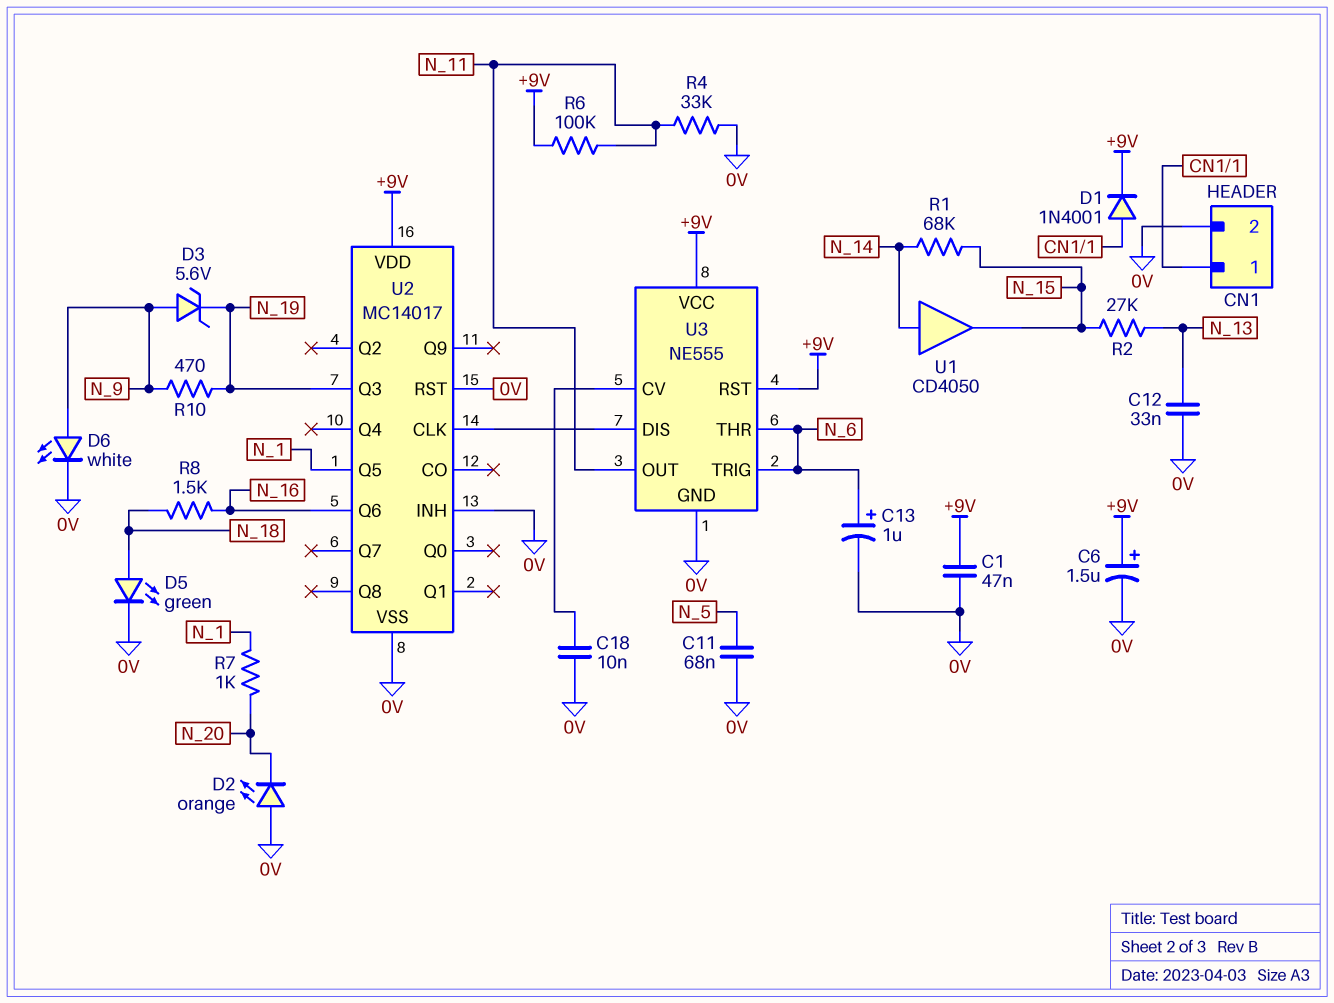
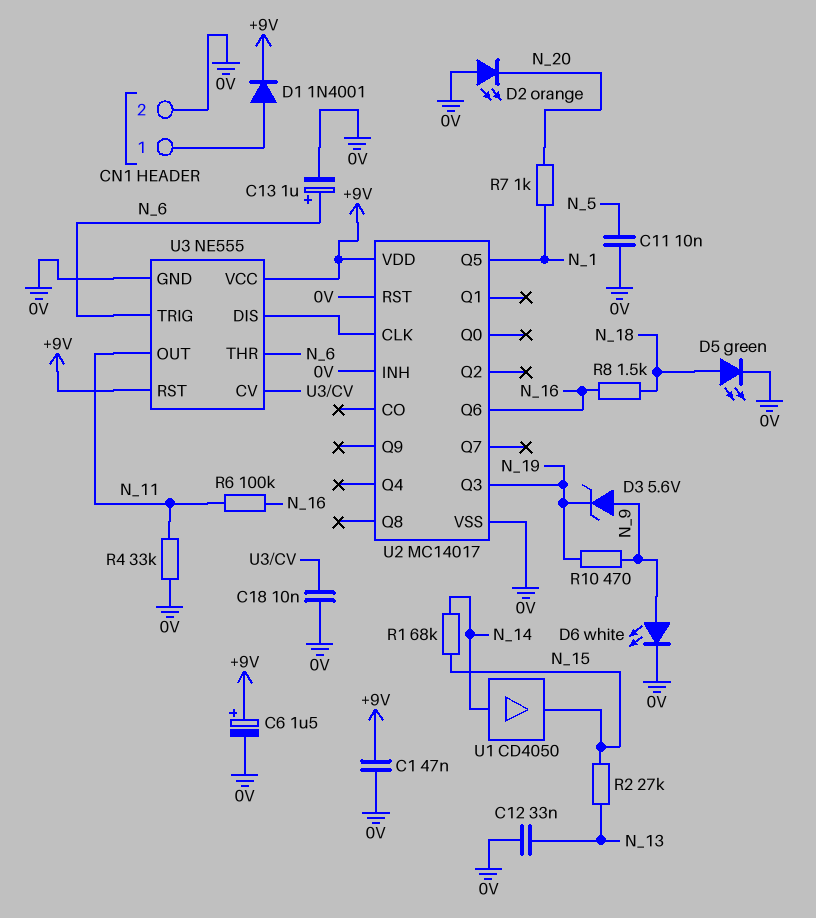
C11: 68nF (0V, N_5) -> 10nF (0V, N_5)
R6: 100k (+9V, N_11) -> 100k (N_11, N_16)

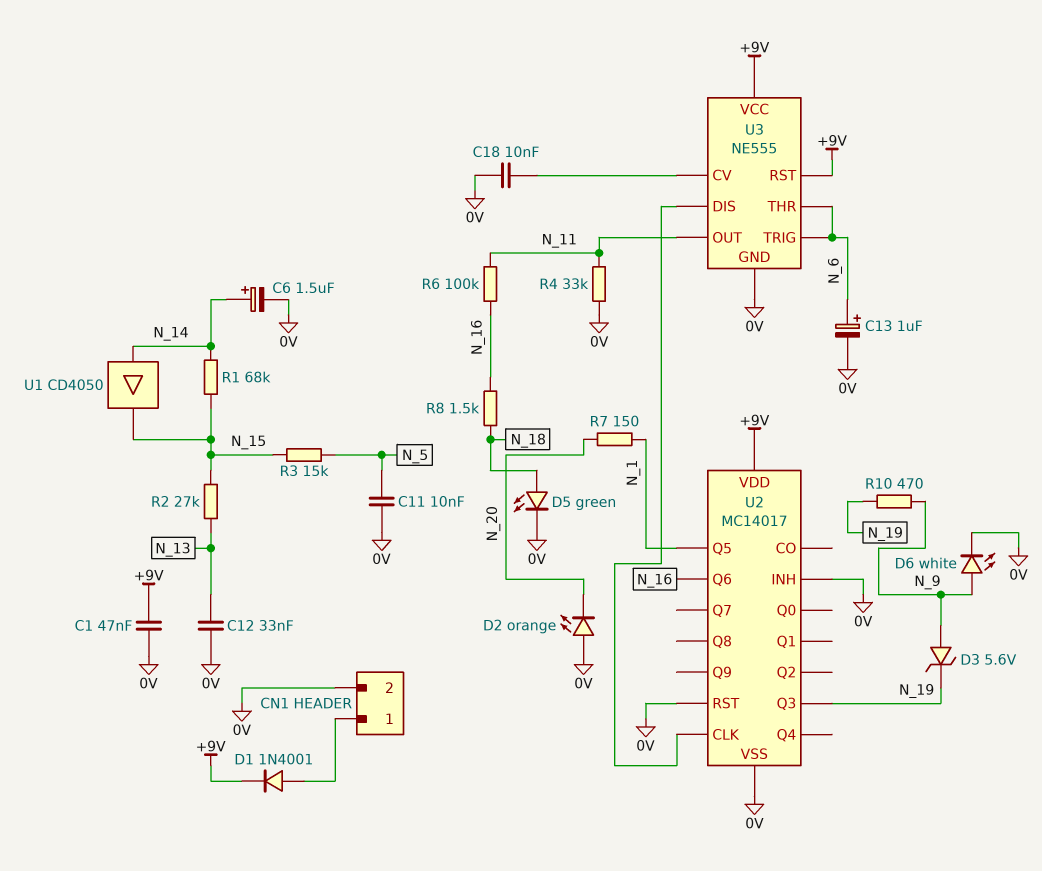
C6: 1.5uF (plus +9V, minus 0V) -> 1.5uF (plus N_14, minus 0V)
R3: none -> 15k (N_5, N_15)
R7: 1k (N_1, N_20) -> 150 (N_1, N_20)

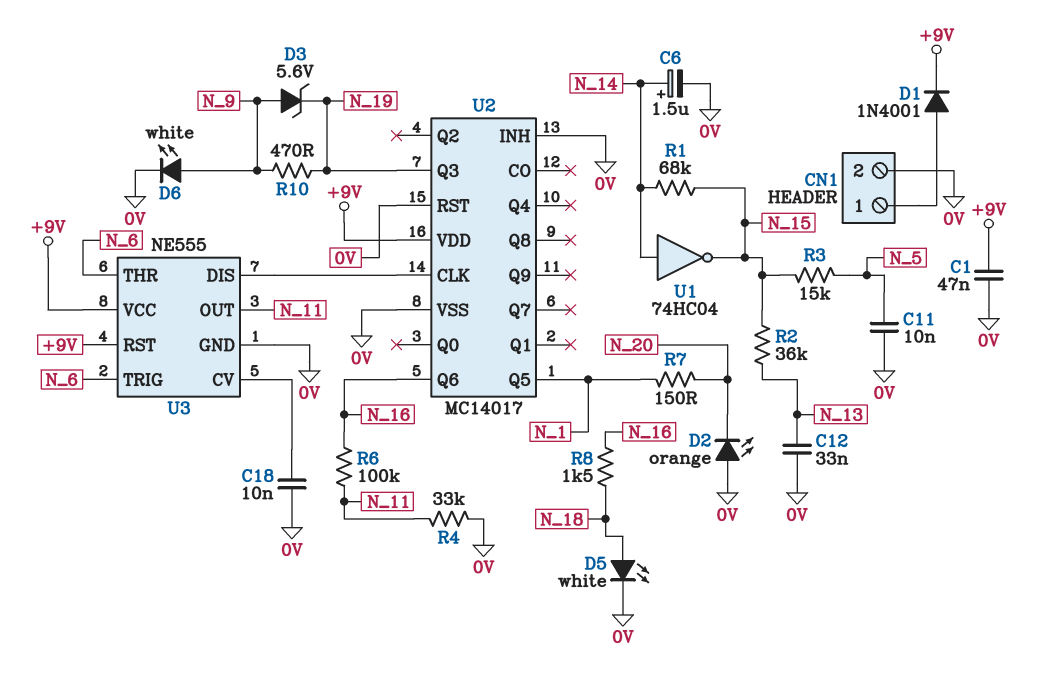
C13: 1uF (plus N_6, minus 0V) -> none
D5: LED green (A N_18, K 0V) -> LED white (A N_18, K 0V)
R2: 27k (N_13, N_15) -> 36k (N_13, N_15)
U1: buffer CD4050 (in N_14, out N_15) -> NOT 74HC04 (in N_14, out N_15)

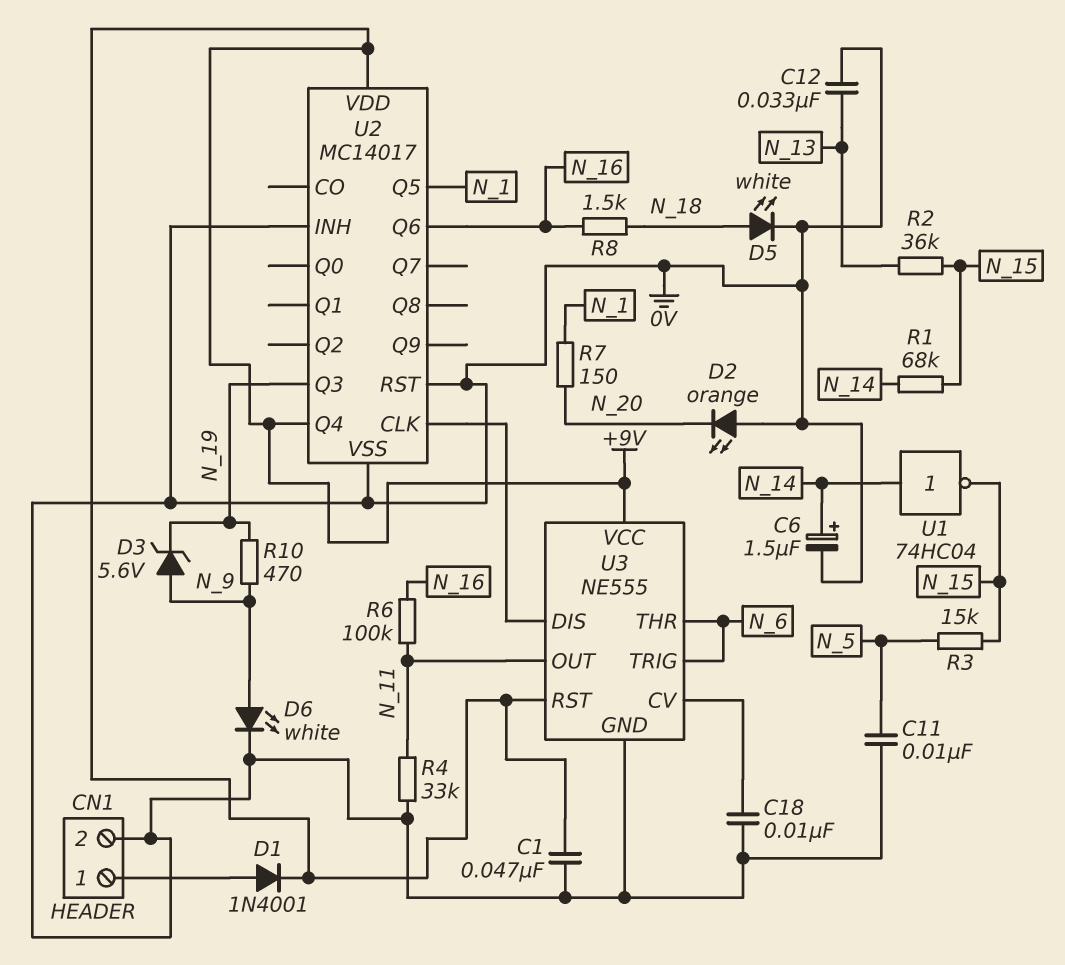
U2 pin Q4: none -> +9V

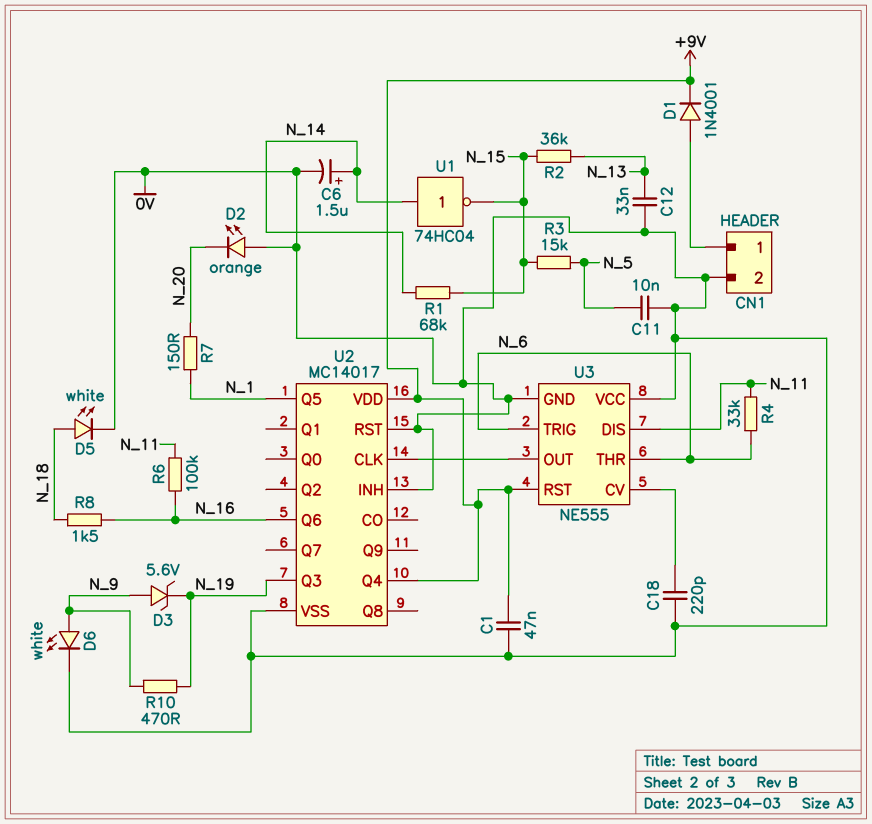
C18: 10nF (0V, U3/CV) -> 220pF (0V, U3/CV)
R4: 33k (0V, N_11) -> 33k (N_6, N_11)
U3 pin DIS: U2/CLK -> N_11
U3 pin OUT: N_11 -> U2/CLK
U3 pin VCC: +9V -> 0V

